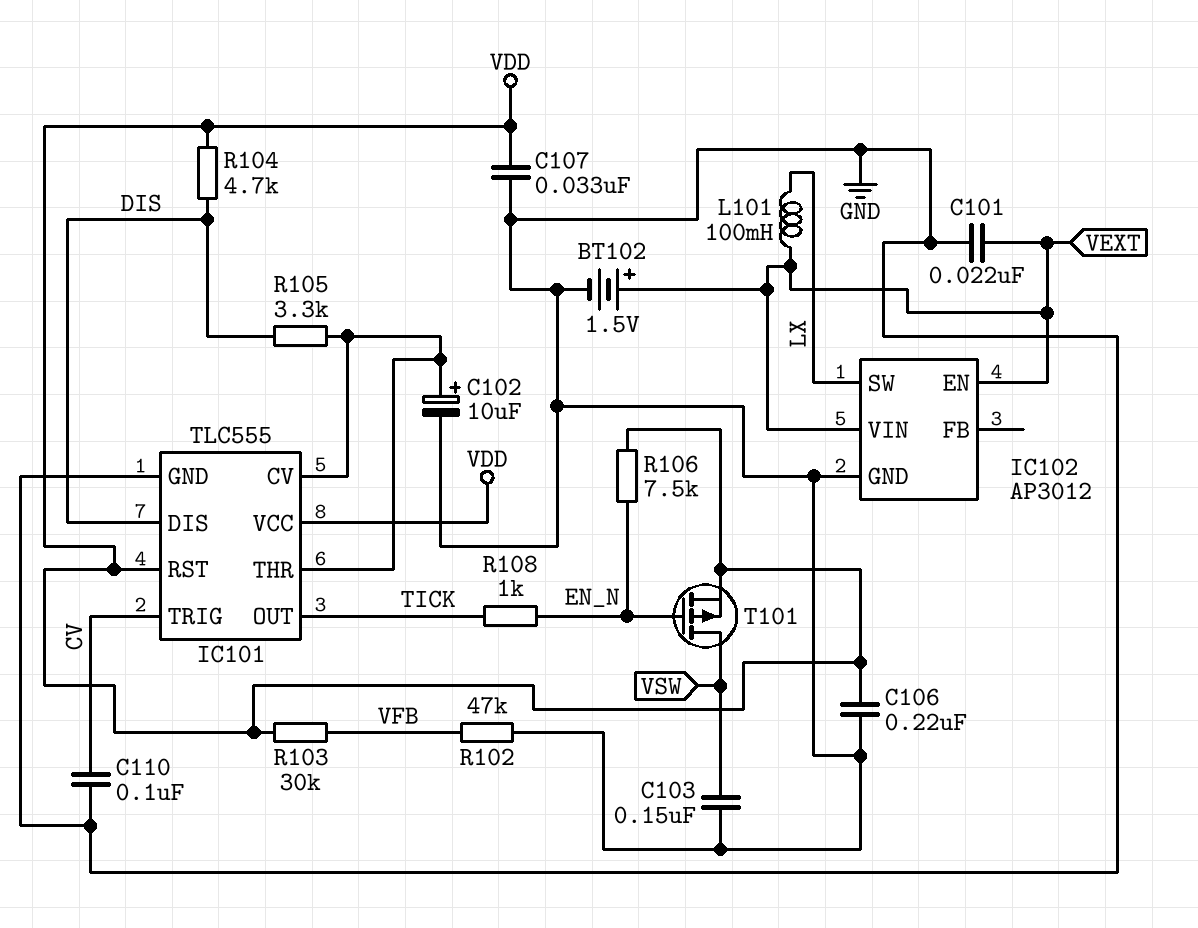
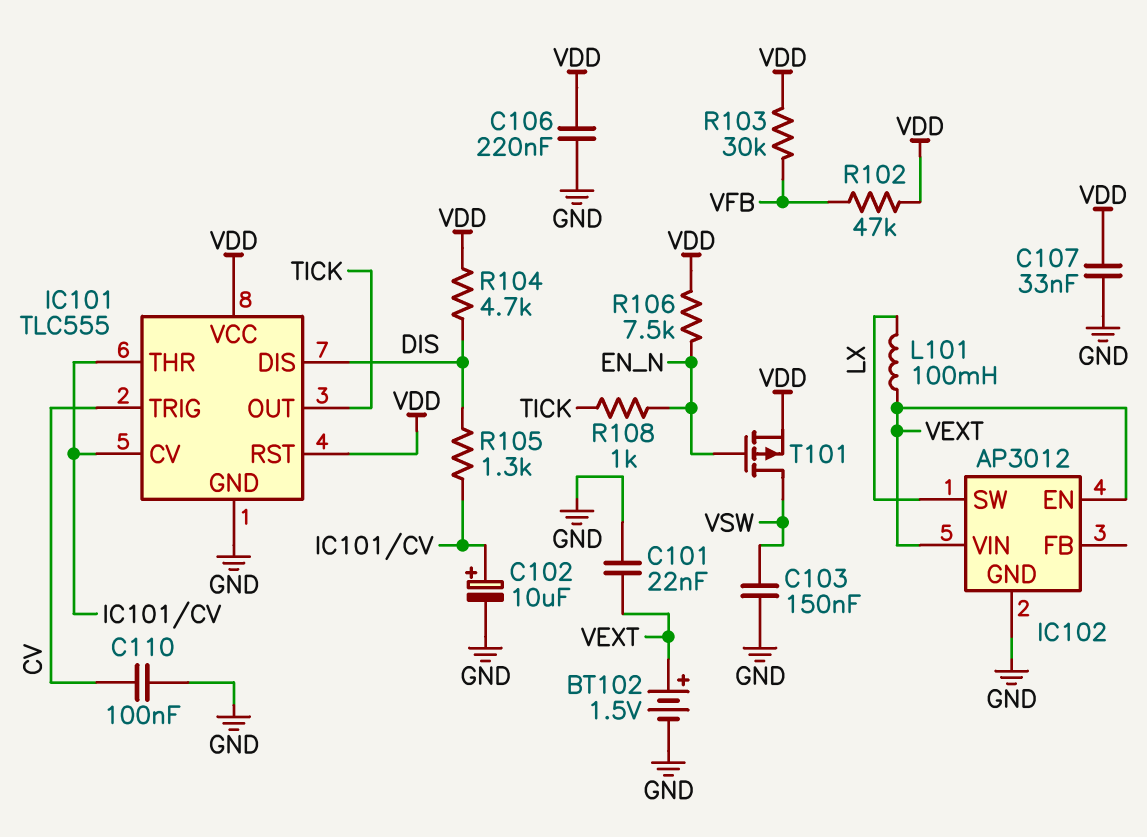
R102: 47k (GND, VFB) -> 47k (VDD, VFB)
R105: 3.3k (DIS, IC101/CV) -> 1.3k (DIS, IC101/CV)

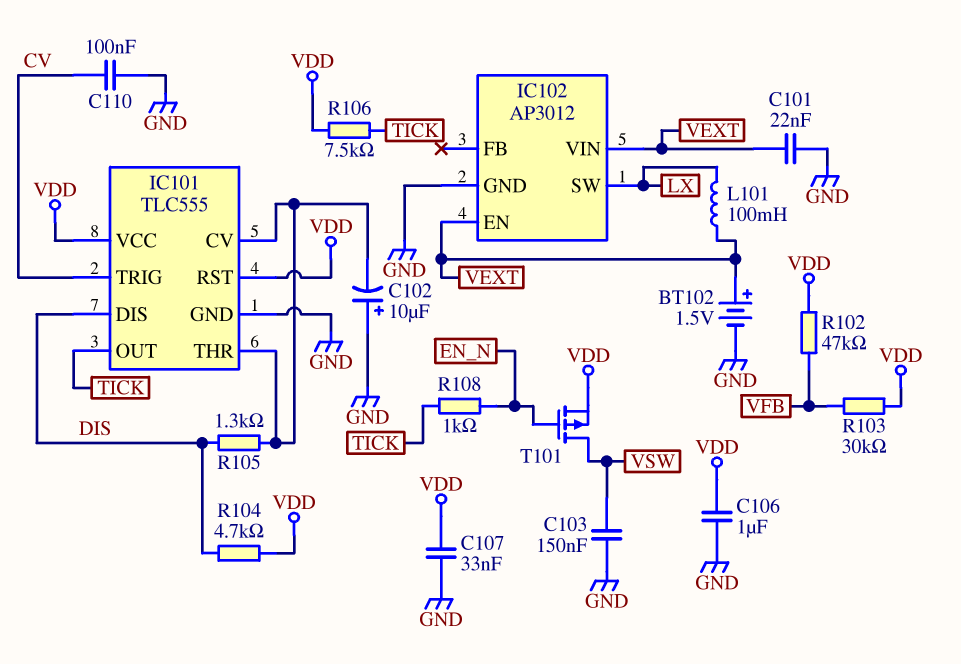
C102: 10uF (plus IC101/CV, minus GND) -> 10uF (plus GND, minus IC101/CV)
C106: 220nF (GND, VDD) -> 1uF (GND, VDD)
R106: 7.5k (EN_N, VDD) -> 7.5k (TICK, VDD)

